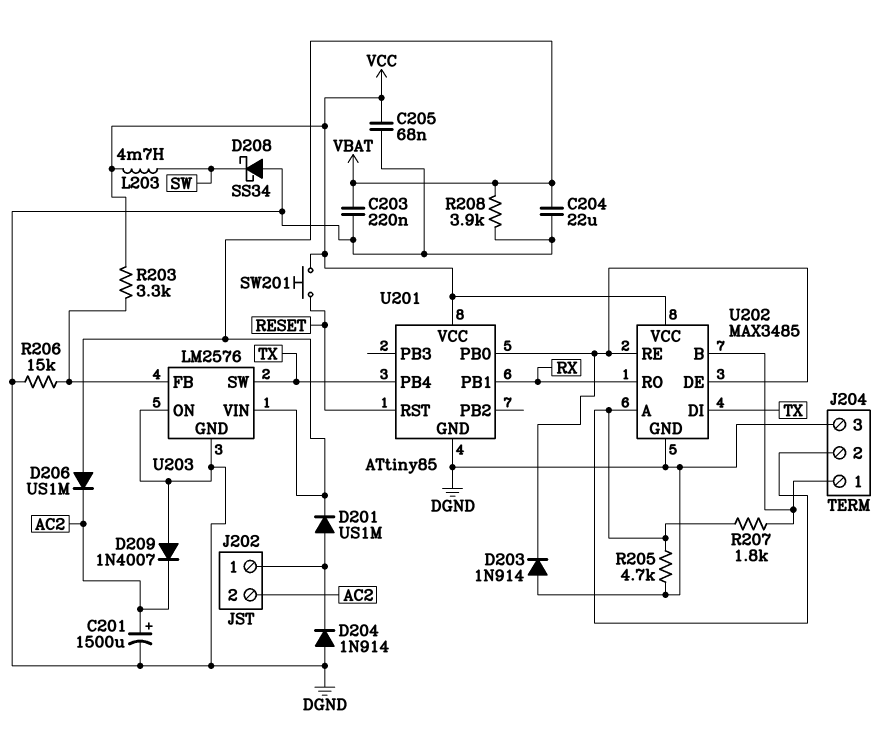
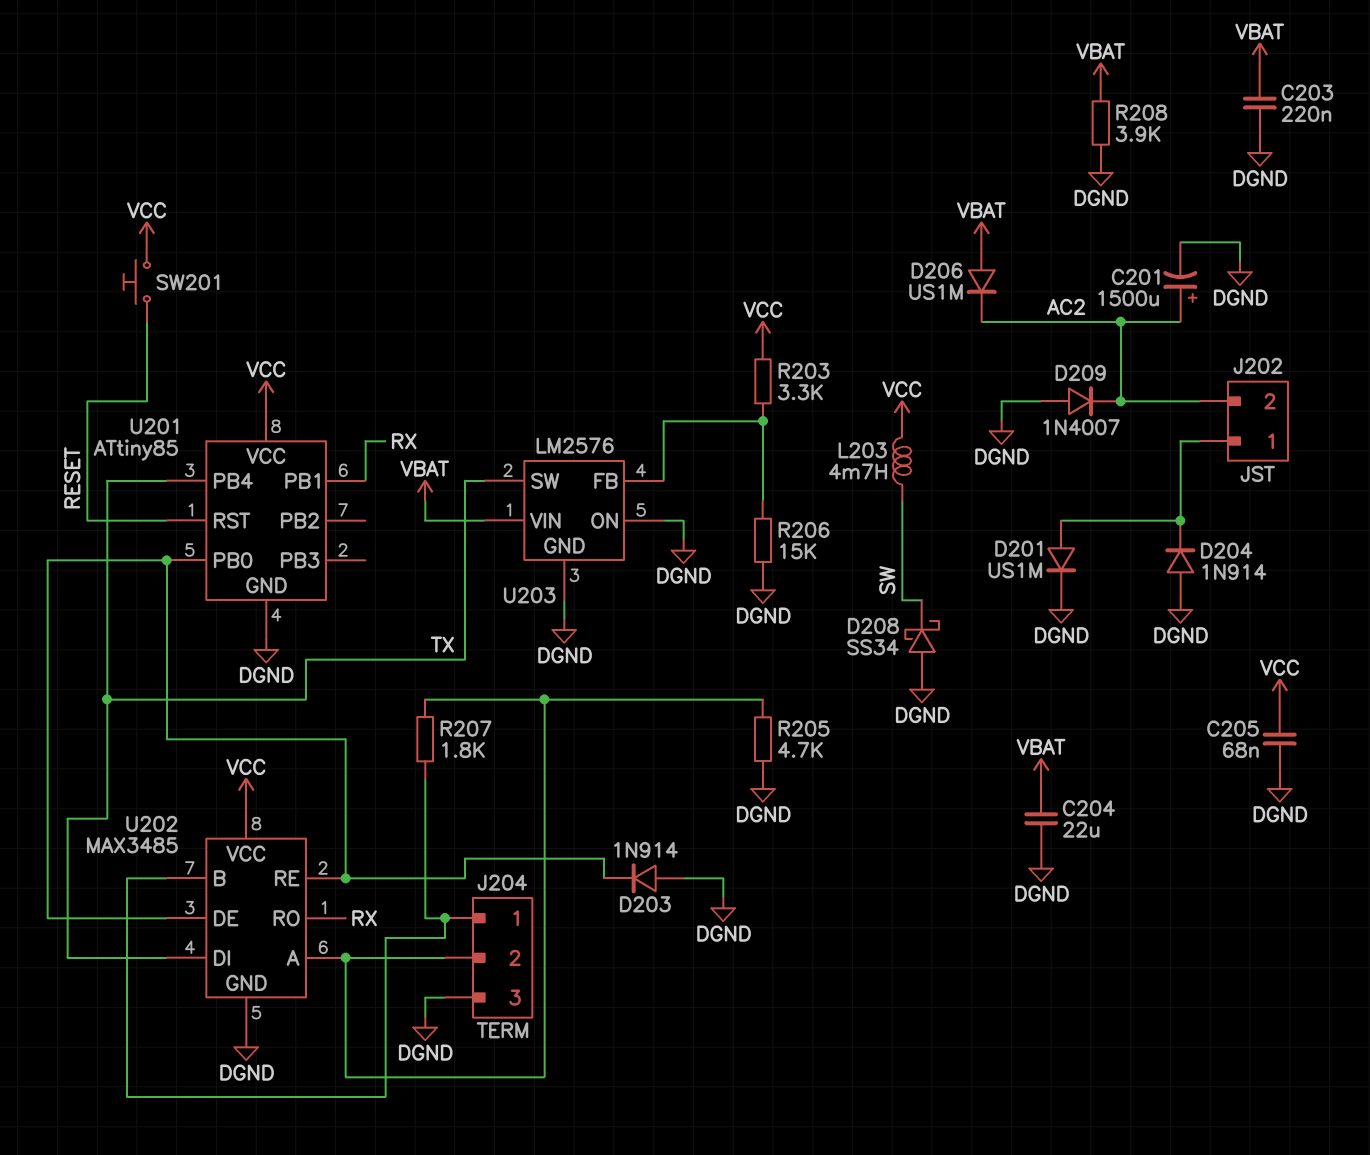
D201: diode US1M (A J202/1, K VBAT) -> diode US1M (A J202/1, K DGND)

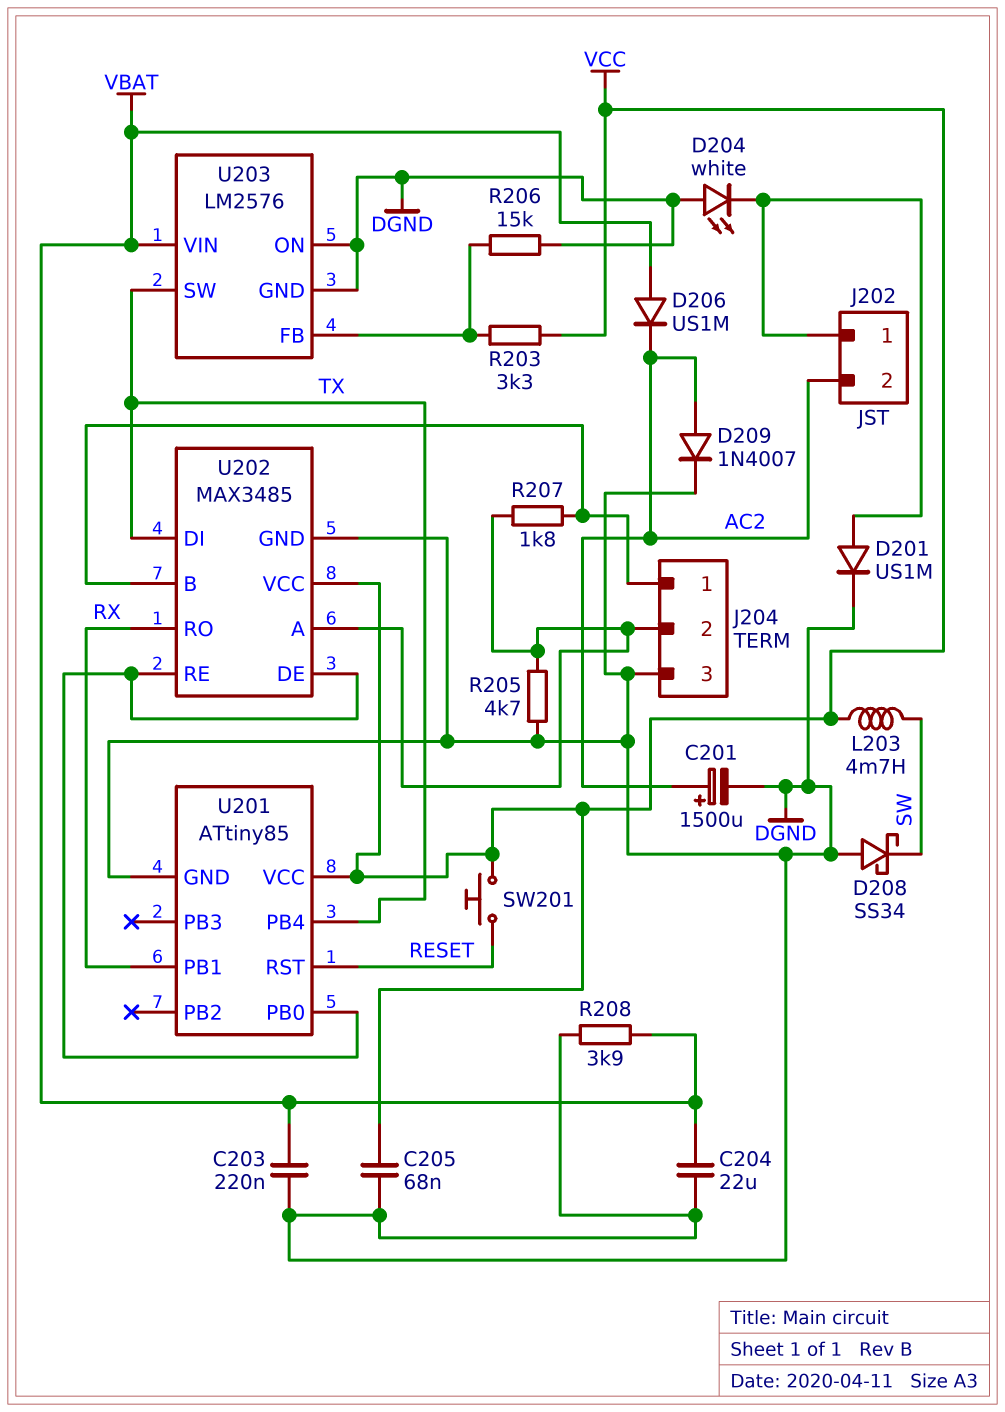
D203: diode 1N914 (A DGND, K U201/PB0) -> none
D204: diode 1N914 (A DGND, K J202/1) -> LED white (A DGND, K J202/1)
D209: diode 1N4007 (A DGND, K AC2) -> diode 1N4007 (A AC2, K DGND)

